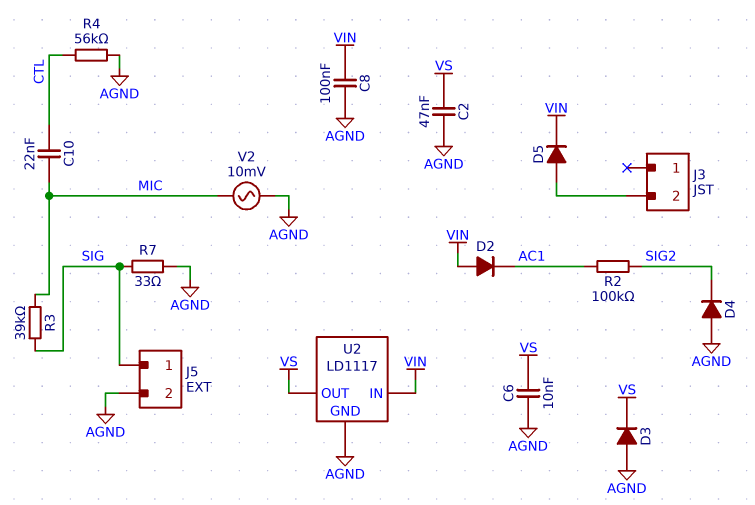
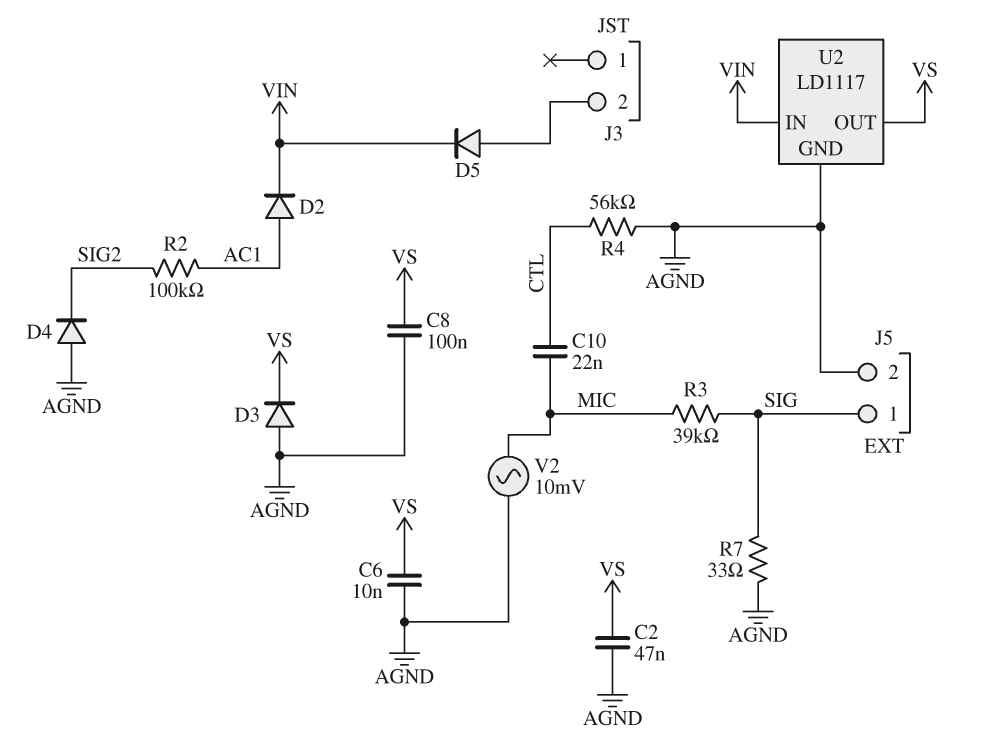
C8: 100nF (AGND, VIN) -> 100nF (AGND, VS)
D2: diode (A VIN, K AC1) -> diode (A AC1, K VIN)

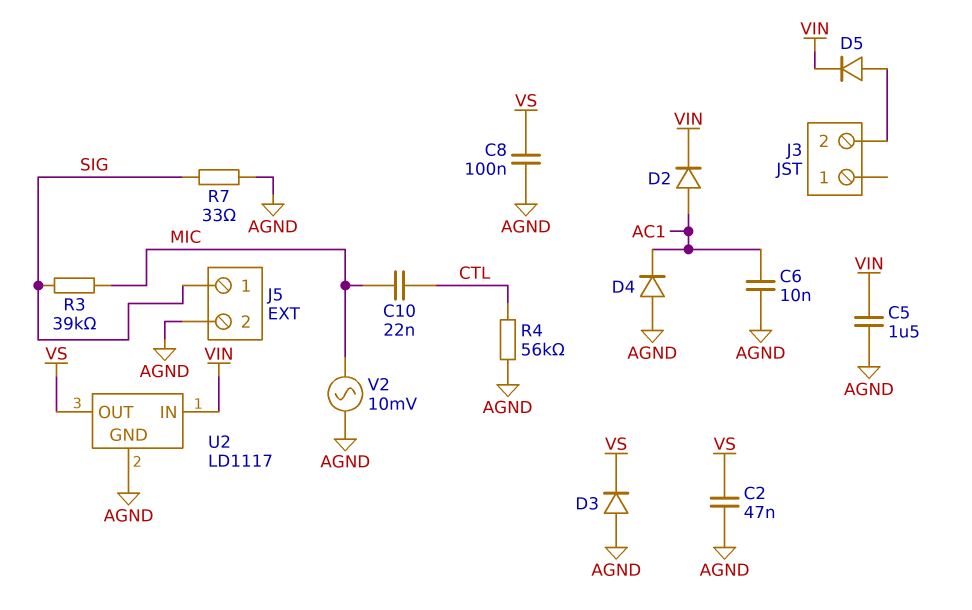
C5: none -> 1.5uF (AGND, VIN)
C6: 10nF (AGND, VS) -> 10nF (AC1, AGND)
D4: diode (A AGND, K SIG2) -> diode (A AGND, K AC1)
R2: 100k (AC1, SIG2) -> none

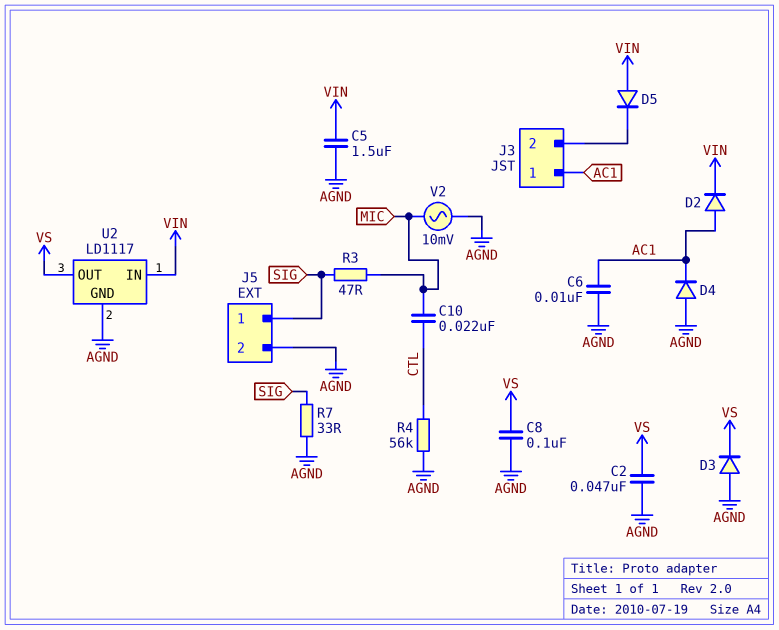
D5: diode (A J3/2, K VIN) -> diode (A VIN, K J3/2)
J3 pin 1: none -> AC1
R3: 39k (MIC, SIG) -> 47 (MIC, SIG)

